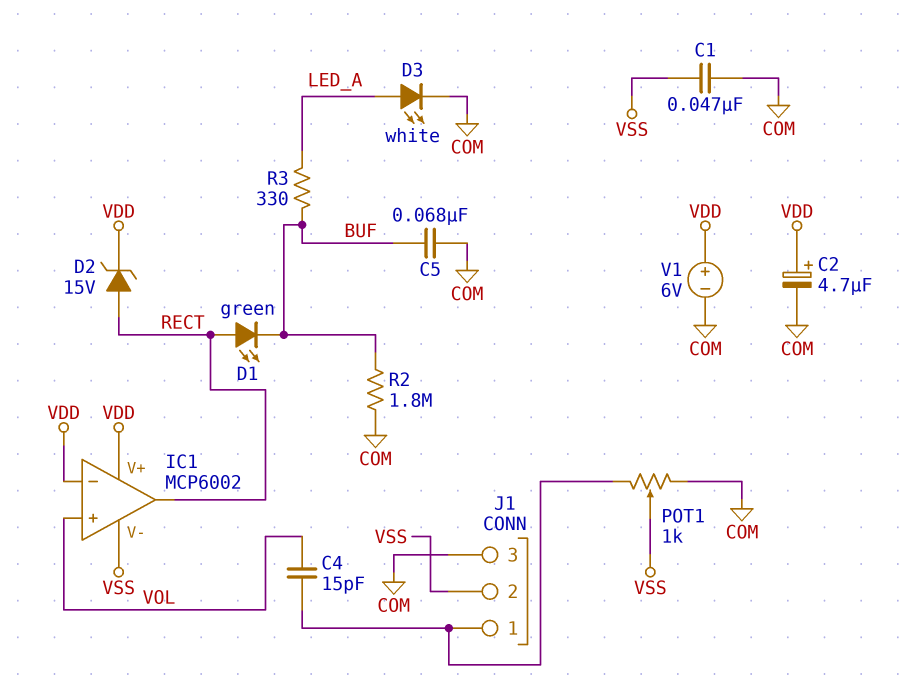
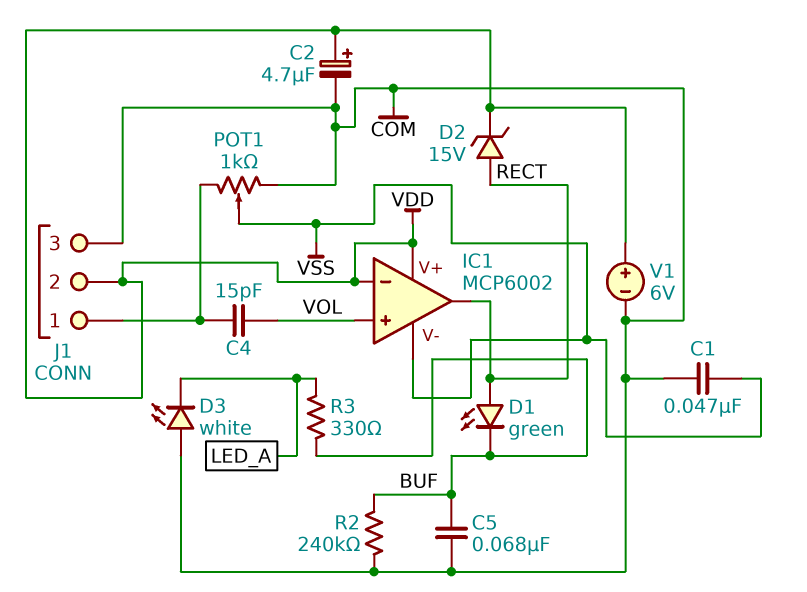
D3: LED white (A LED_A, K COM) -> LED white (A COM, K LED_A)
J1 pin 2: VSS -> VDD
R2: 1.8M (BUF, COM) -> 240k (BUF, COM)

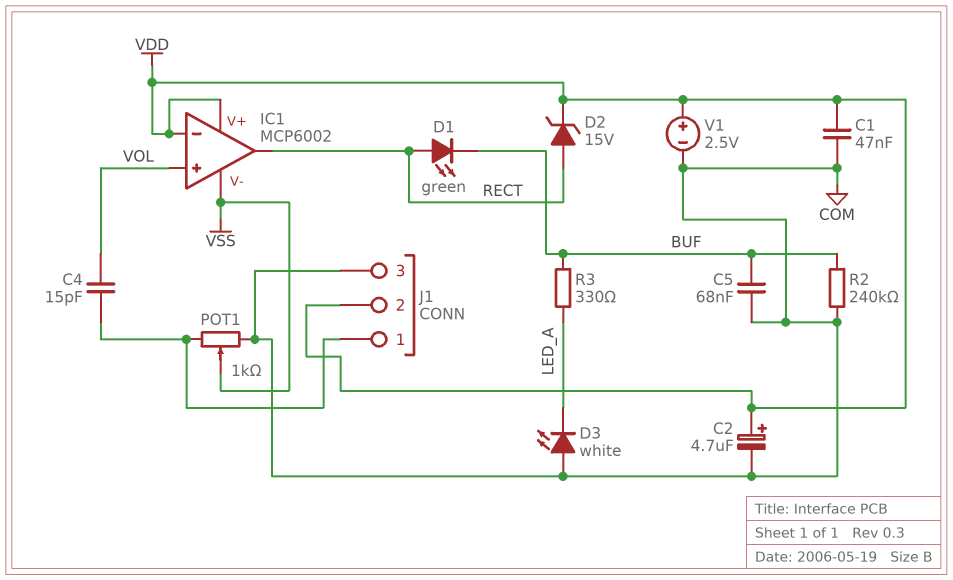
C1: 47nF (COM, VSS) -> 47nF (COM, VDD)
V1: 6V (plus VDD, minus COM) -> 2.5V (plus VDD, minus COM)

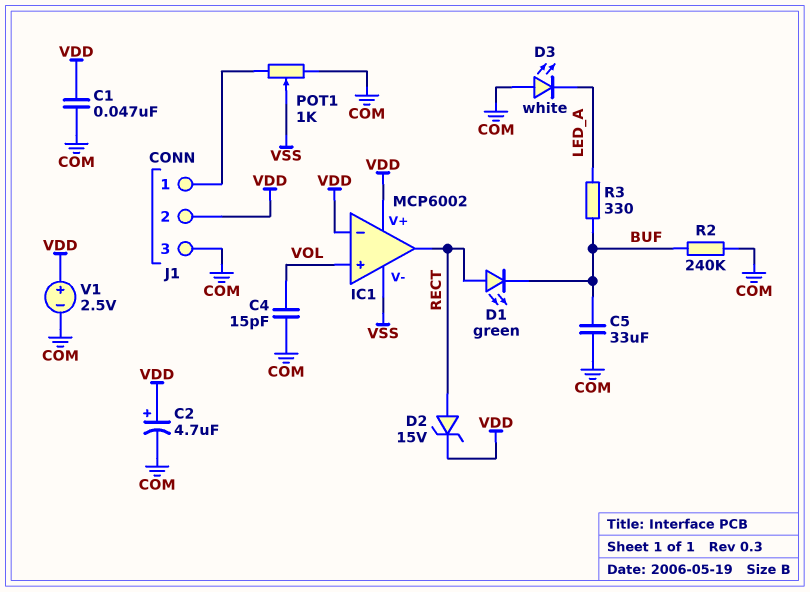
C4: 15pF (J1/1, VOL) -> 15pF (COM, VOL)
C5: 68nF (BUF, COM) -> 33uF (BUF, COM)

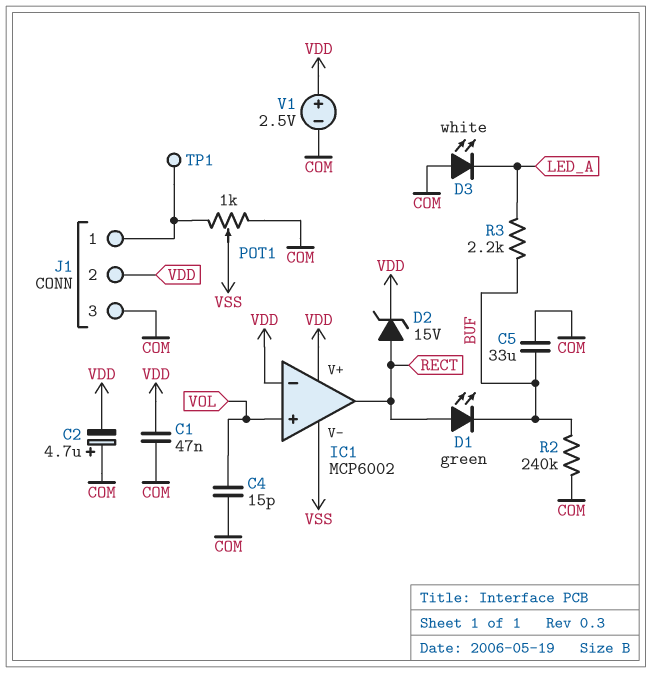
C2: 4.7uF (plus VDD, minus COM) -> 4.7uF (plus COM, minus VDD)
R3: 330 (BUF, LED_A) -> 2.2k (BUF, LED_A)
TP1: none -> test point (J1/1)

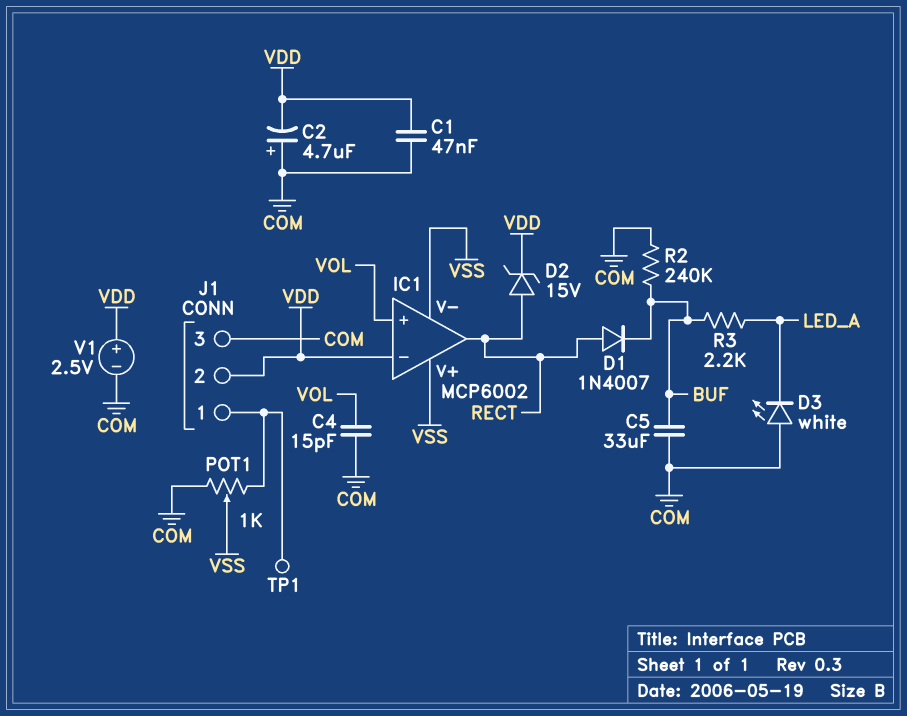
D1: LED green (A RECT, K BUF) -> diode 1N4007 (A RECT, K BUF)
IC1 pin V+: VDD -> VSS

